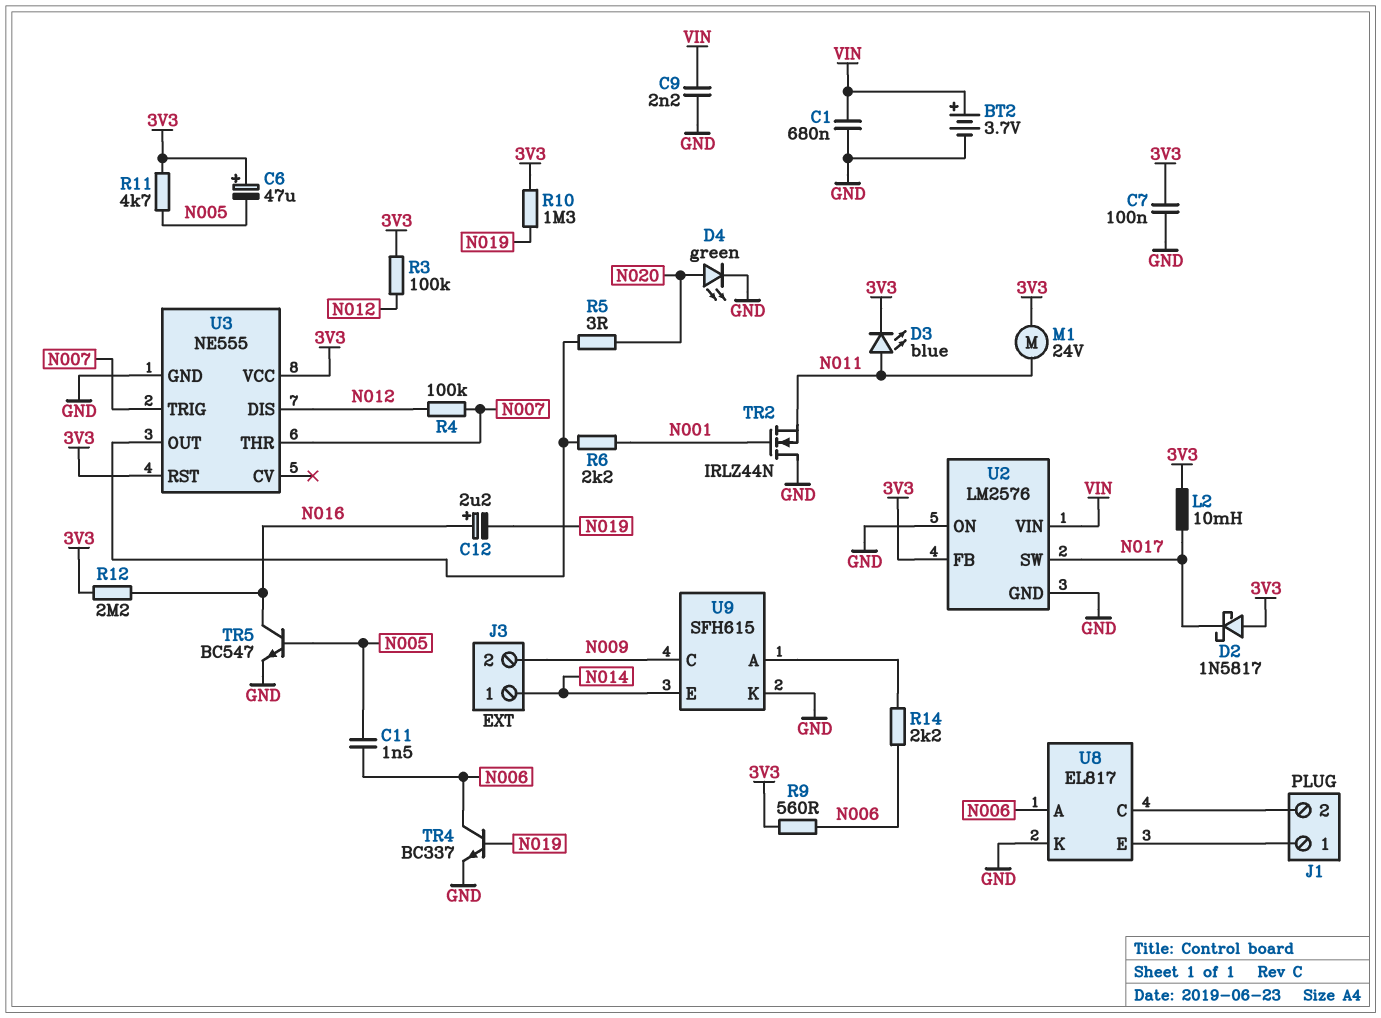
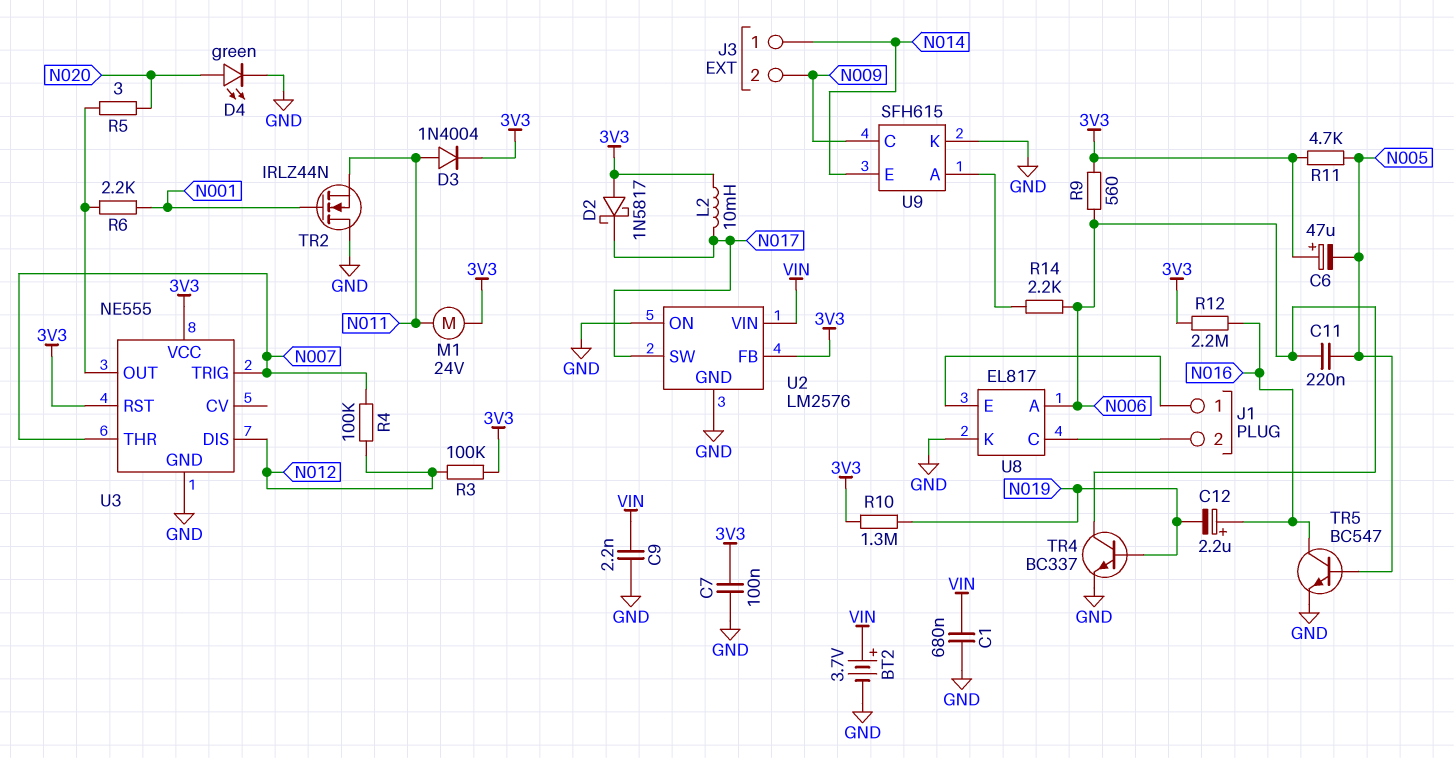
C11: 1.5nF (N005, N006) -> 220nF (N005, N006)
D3: LED blue (A N011, K 3V3) -> diode 1N4004 (A N011, K 3V3)

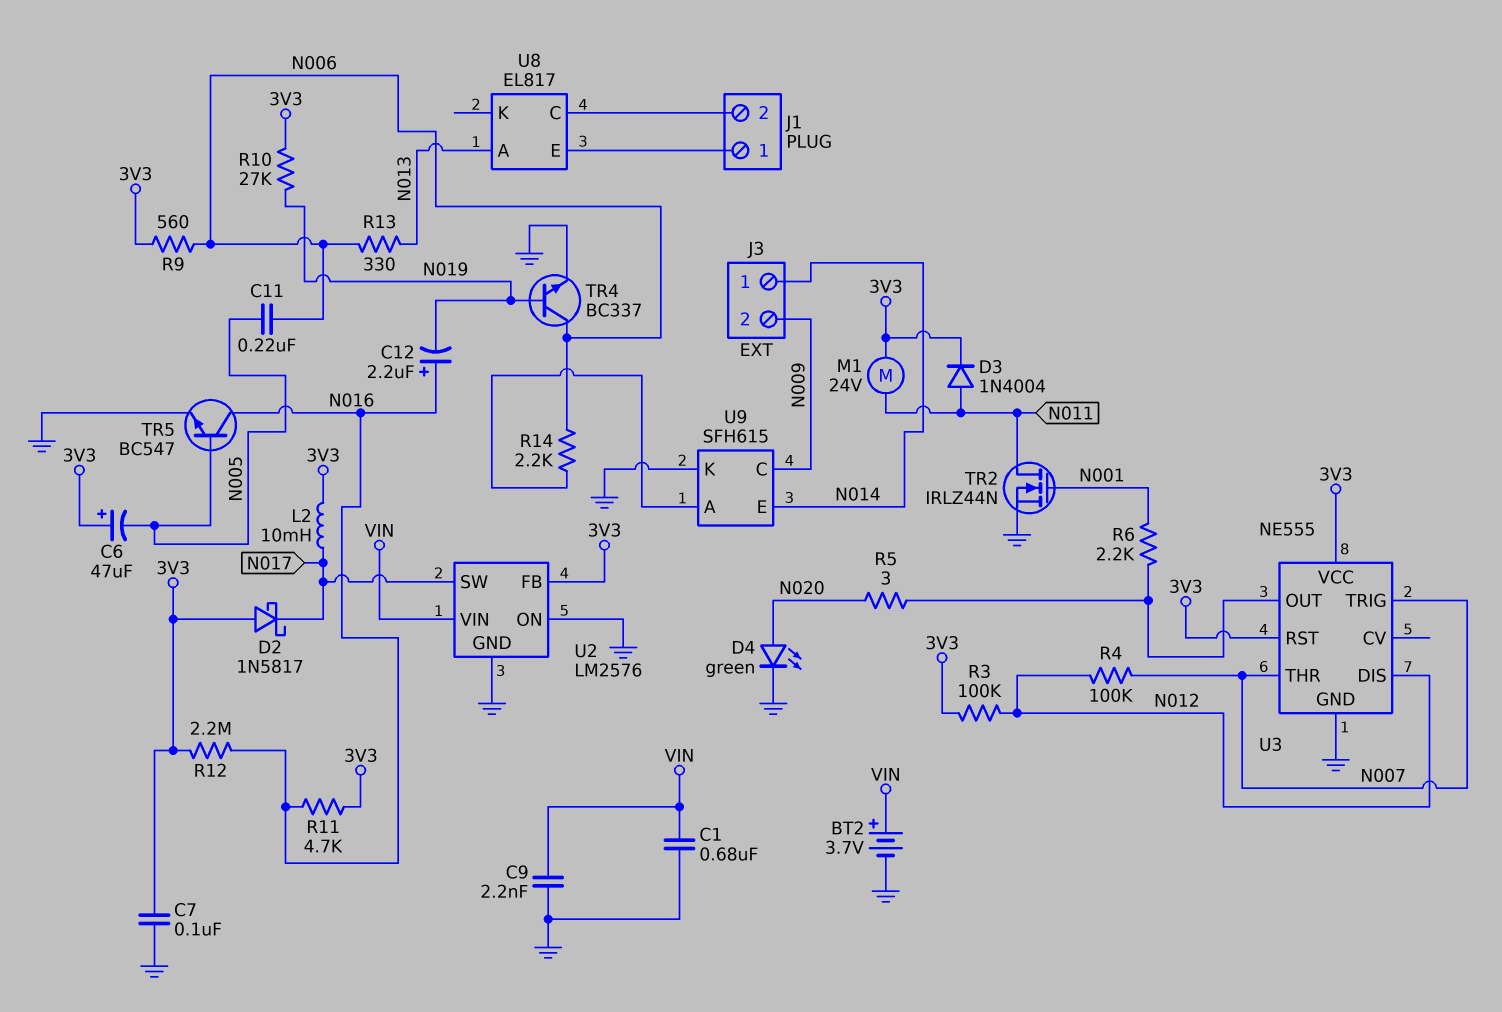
R10: 1.3M (3V3, N019) -> 27k (3V3, N019)
R11: 4.7k (3V3, N005) -> 4.7k (3V3, N016)
R13: none -> 330 (N006, N013)
TR2: NMOS IRLZ44N (G N001, D GND, S N011) -> NMOS IRLZ44N (G N001, D N011, S GND)
U8 pin A: N006 -> N013
U8 pin K: GND -> none

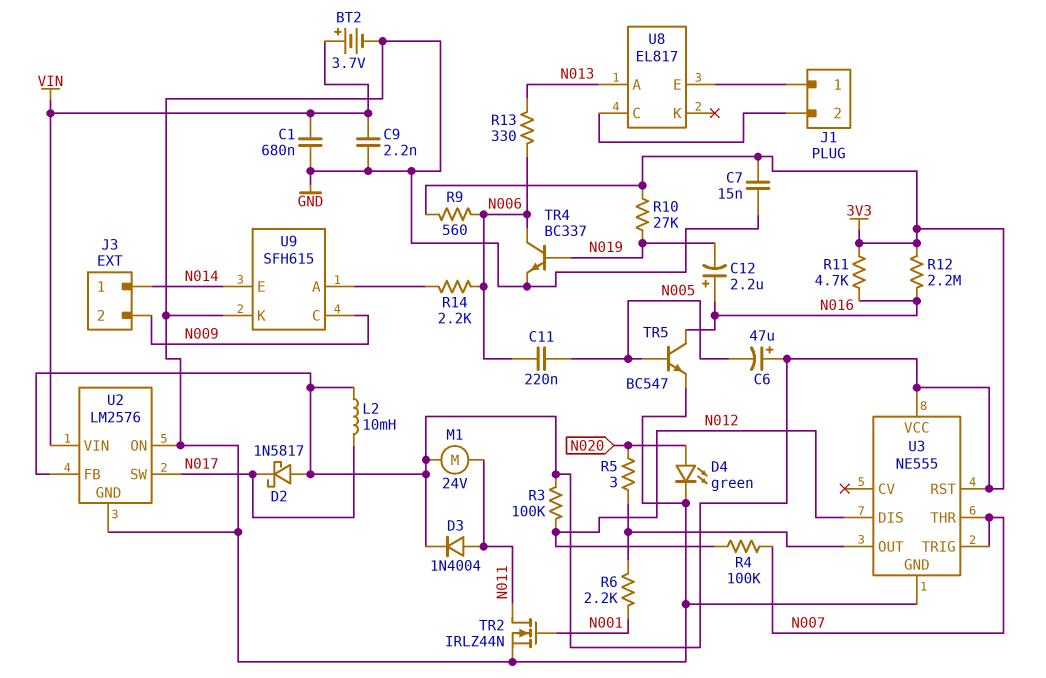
C7: 100nF (3V3, GND) -> 15nF (3V3, GND)

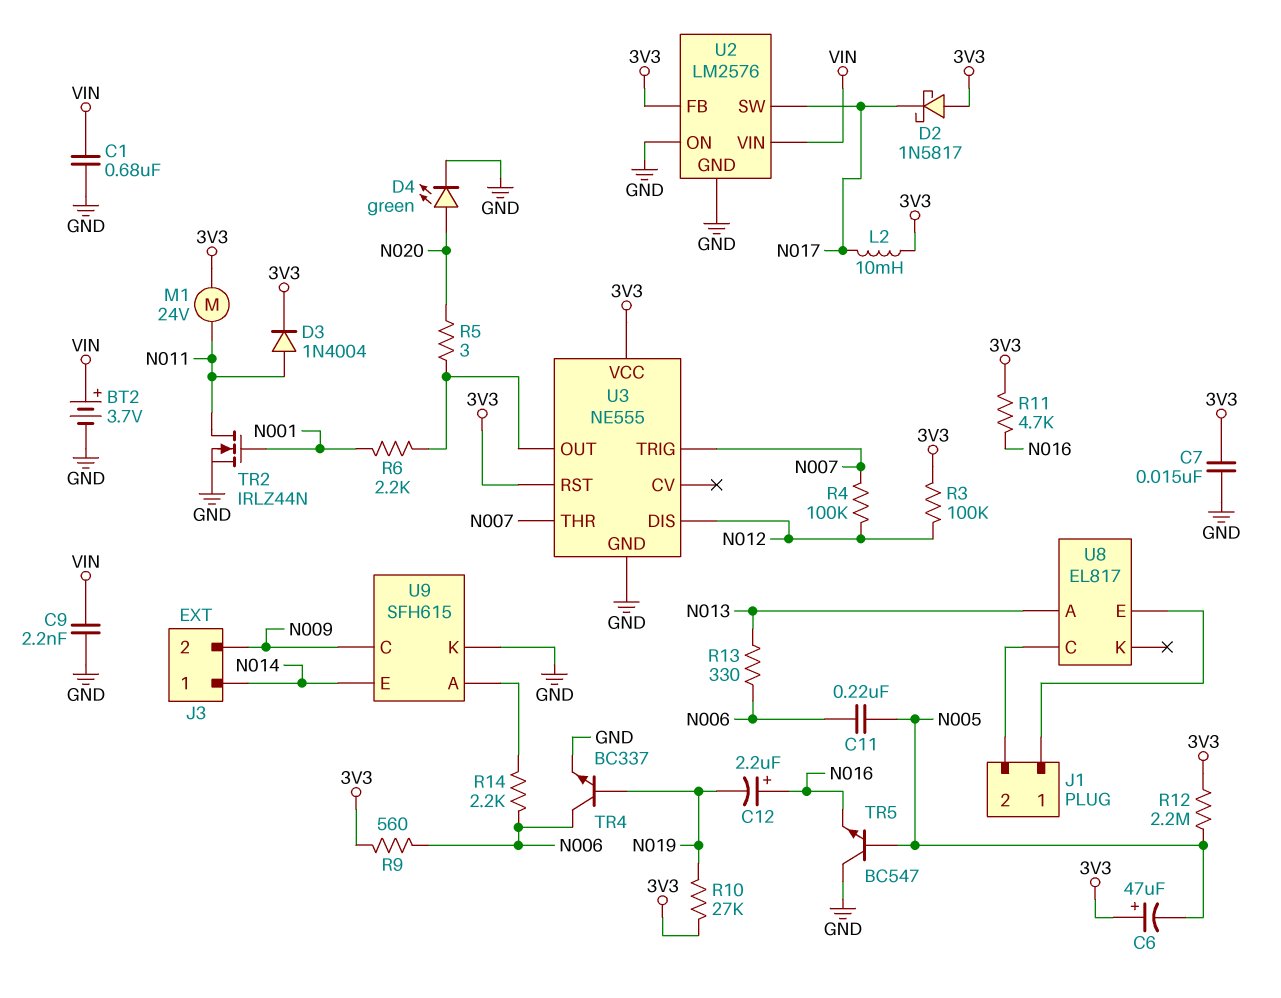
R12: 2.2M (3V3, N016) -> 2.2M (3V3, N005)
TR5: NPN BC547 (B N005, C N016, E GND) -> NPN BC547 (B N005, C GND, E N016)

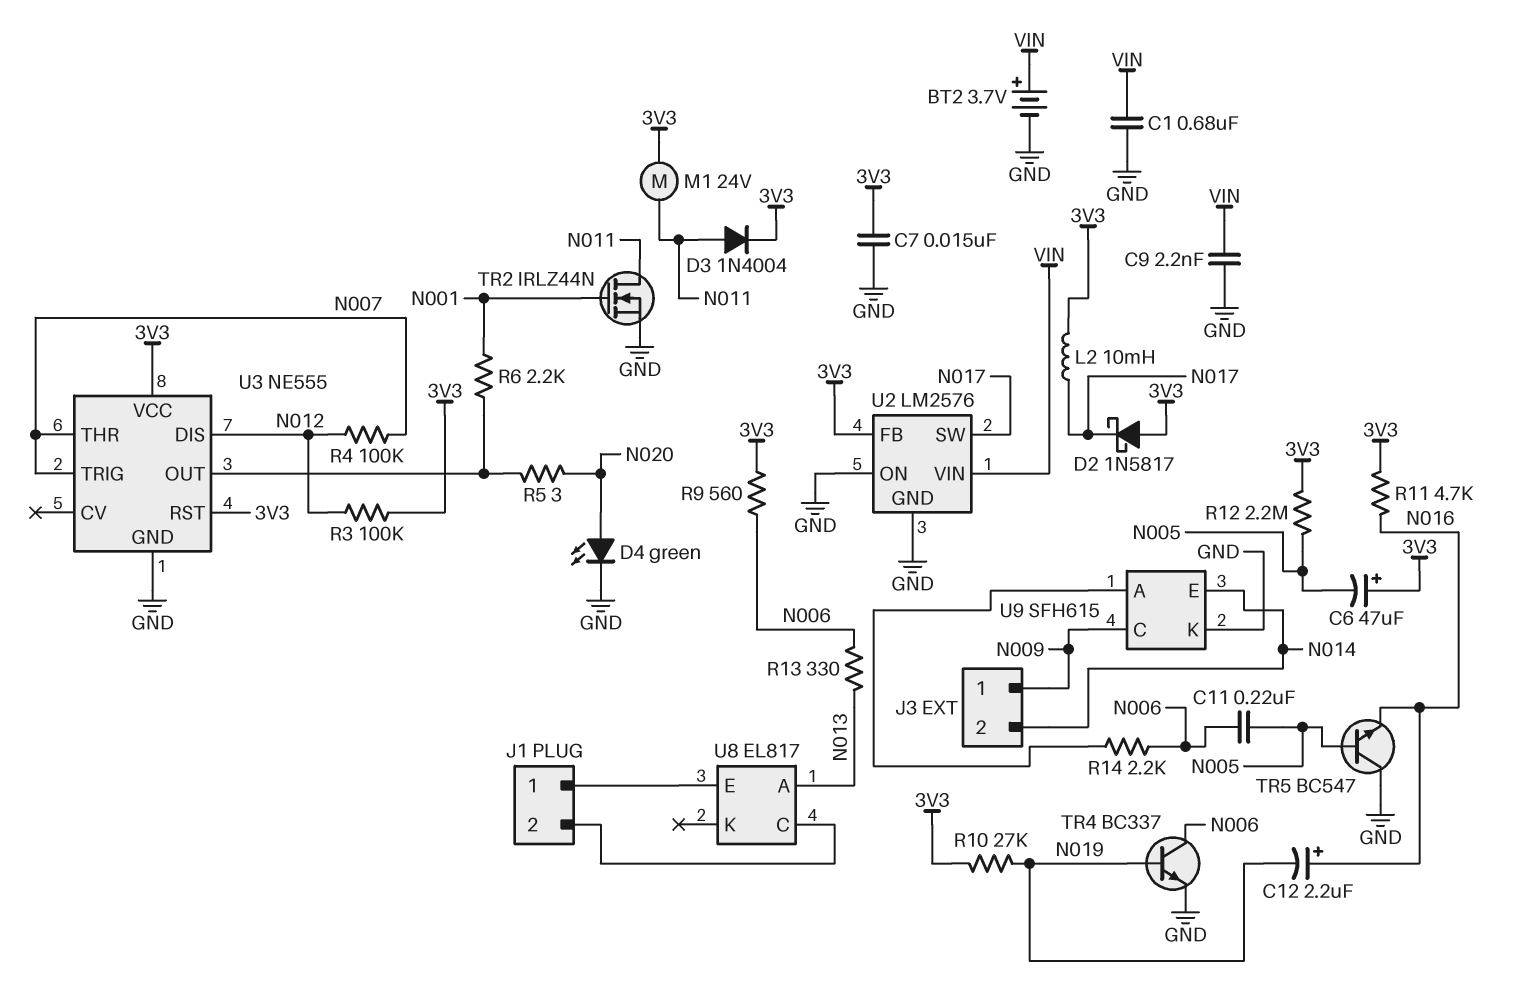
J3 pin 1: N014 -> N009
J3 pin 2: N009 -> N014

